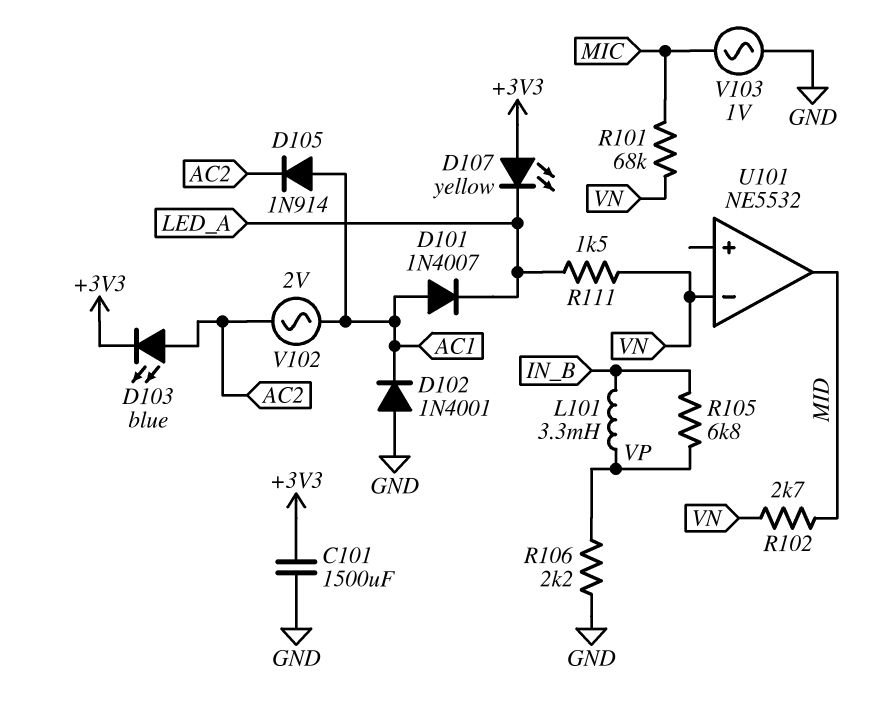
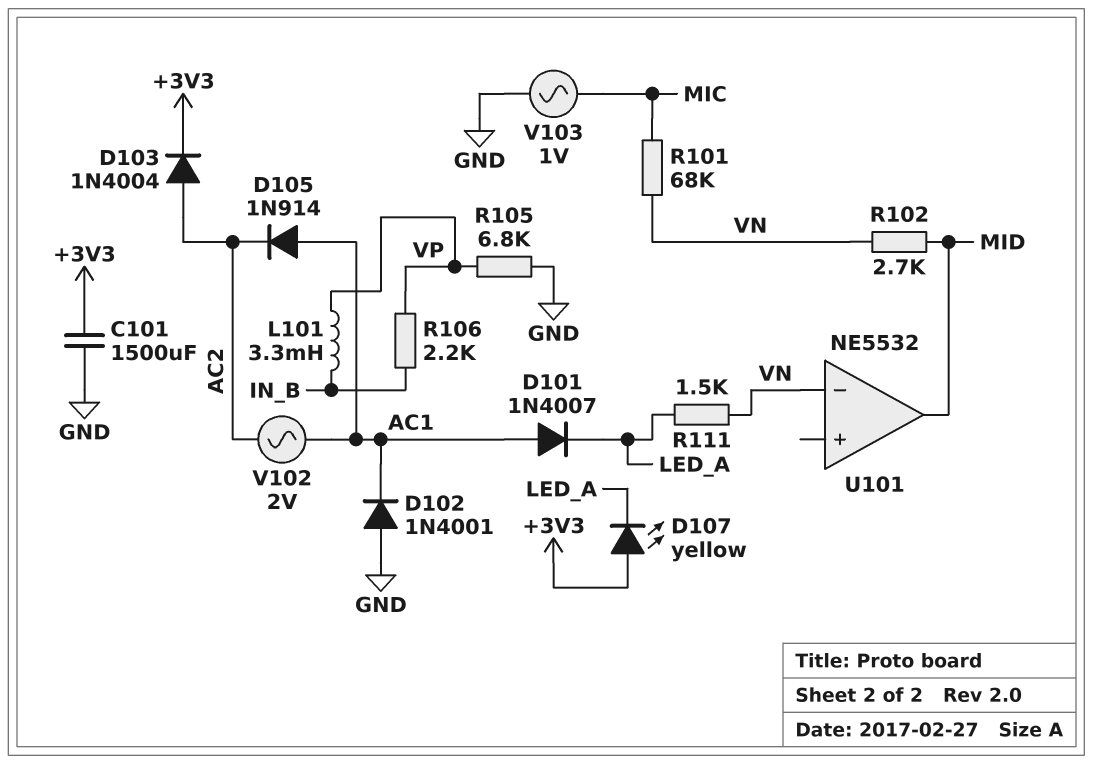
D103: LED blue (A AC2, K +3V3) -> diode 1N4004 (A AC2, K +3V3)
R105: 6.8k (IN_B, VP) -> 6.8k (GND, VP)
R106: 2.2k (GND, VP) -> 2.2k (IN_B, VP)

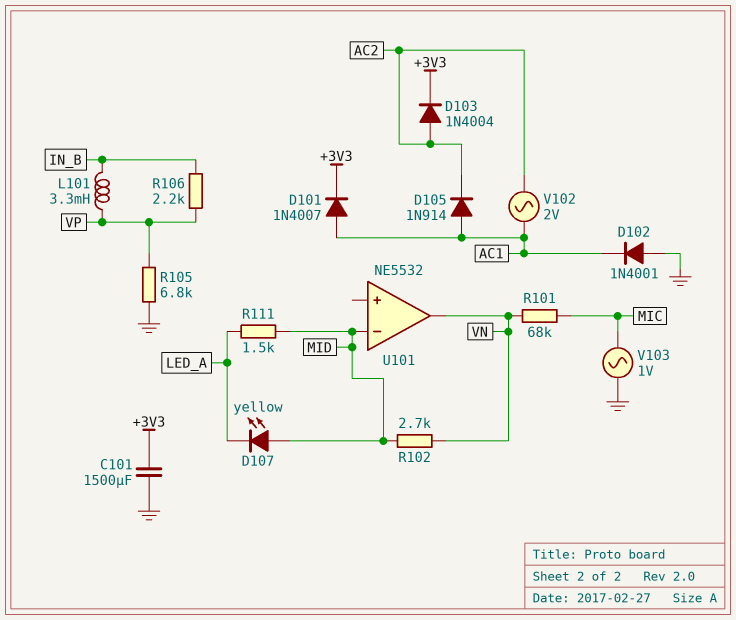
D101: diode 1N4007 (A AC1, K LED_A) -> diode 1N4007 (A AC1, K +3V3)
D107: LED yellow (A +3V3, K LED_A) -> LED yellow (A MID, K LED_A)
R111: 1.5k (LED_A, VN) -> 1.5k (LED_A, MID)
U101 pin in-: VN -> MID
U101 pin out: MID -> VN

